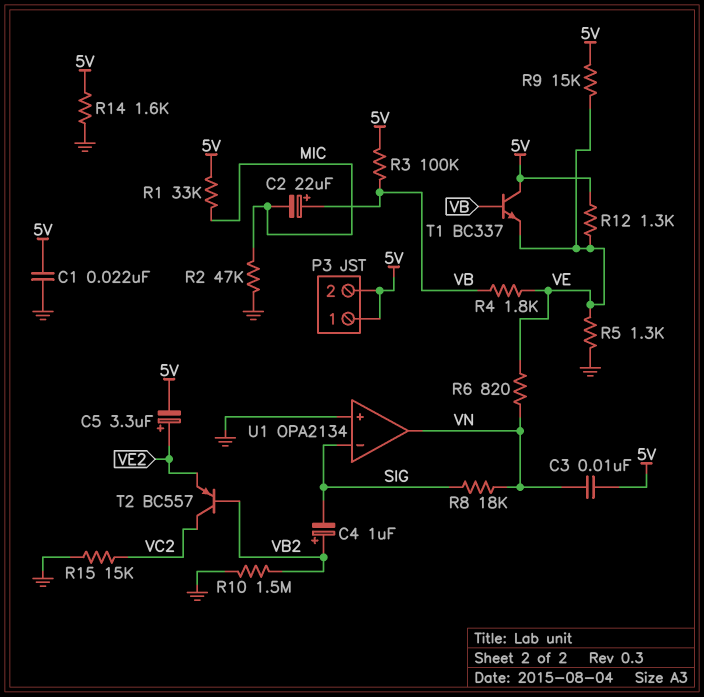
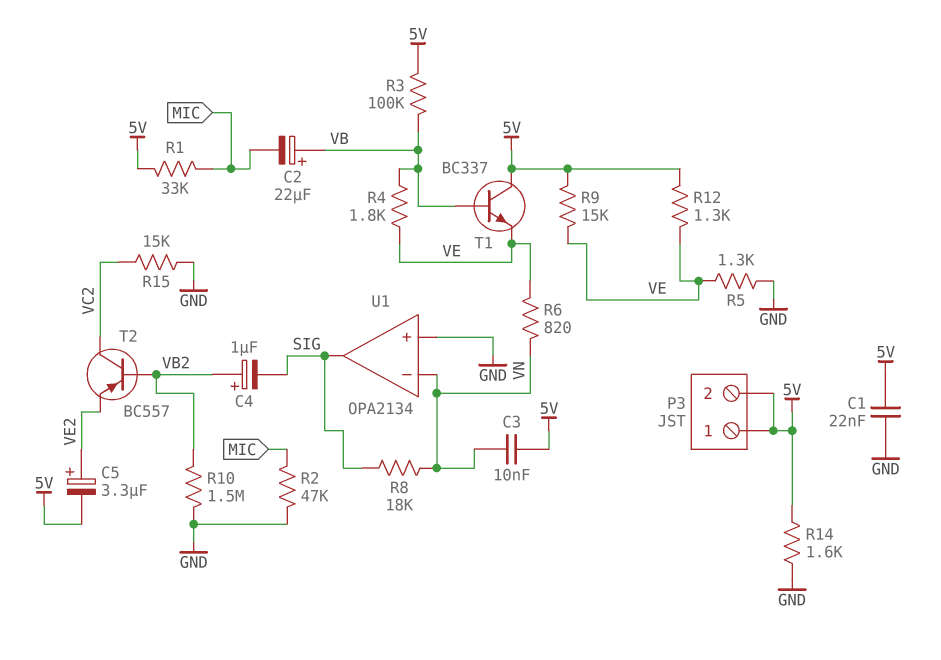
U1 pin in-: SIG -> VN
U1 pin out: VN -> SIG

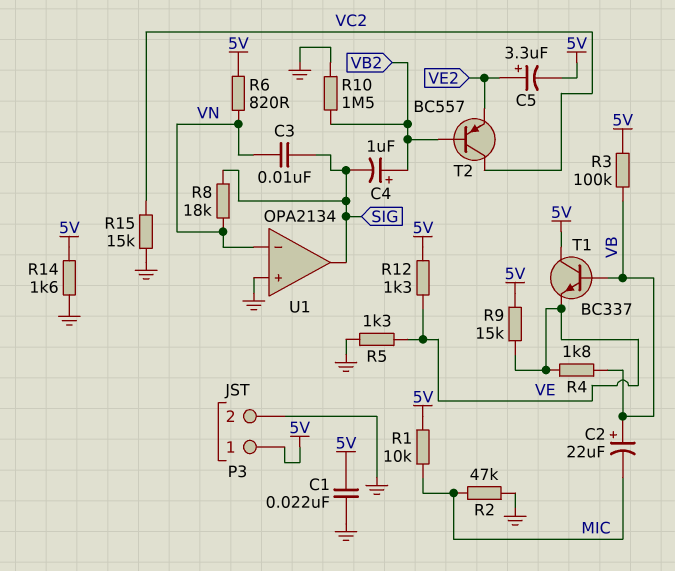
C3: 10nF (5V, VN) -> 10nF (SIG, VN)
P3 pin 2: 5V -> GND
R1: 33k (5V, MIC) -> 10k (5V, MIC)
R6: 820 (VE, VN) -> 820 (5V, VN)

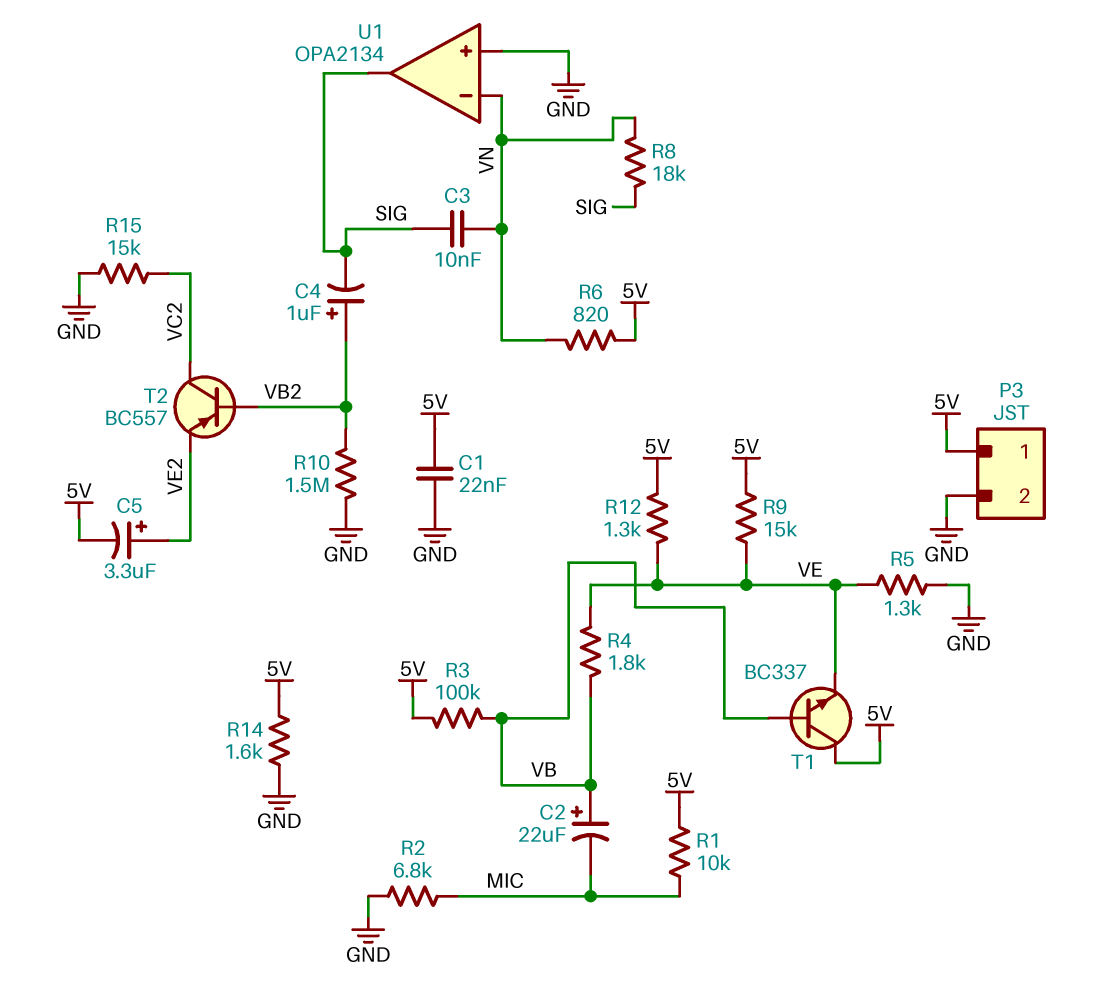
R2: 47k (GND, MIC) -> 6.8k (GND, MIC)

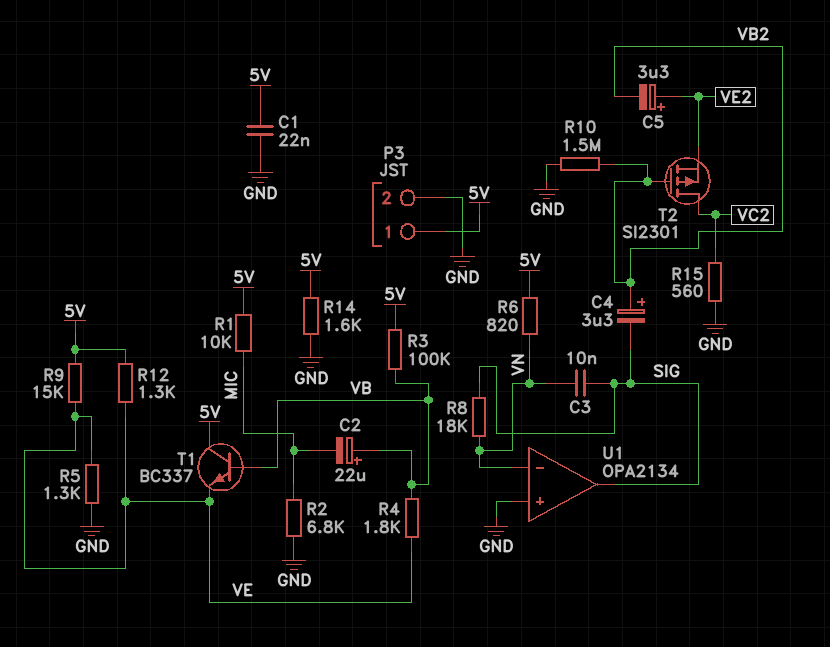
C4: 1uF (plus VB2, minus SIG) -> 3.3uF (plus VB2, minus SIG)
C5: 3.3uF (plus VE2, minus 5V) -> 3.3uF (plus VE2, minus VB2)
R15: 15k (GND, VC2) -> 560 (GND, VC2)
T2: PNP BC557 (B VB2, C VC2, E VE2) -> PMOS SI2301 (G VB2, D VC2, S VE2)

